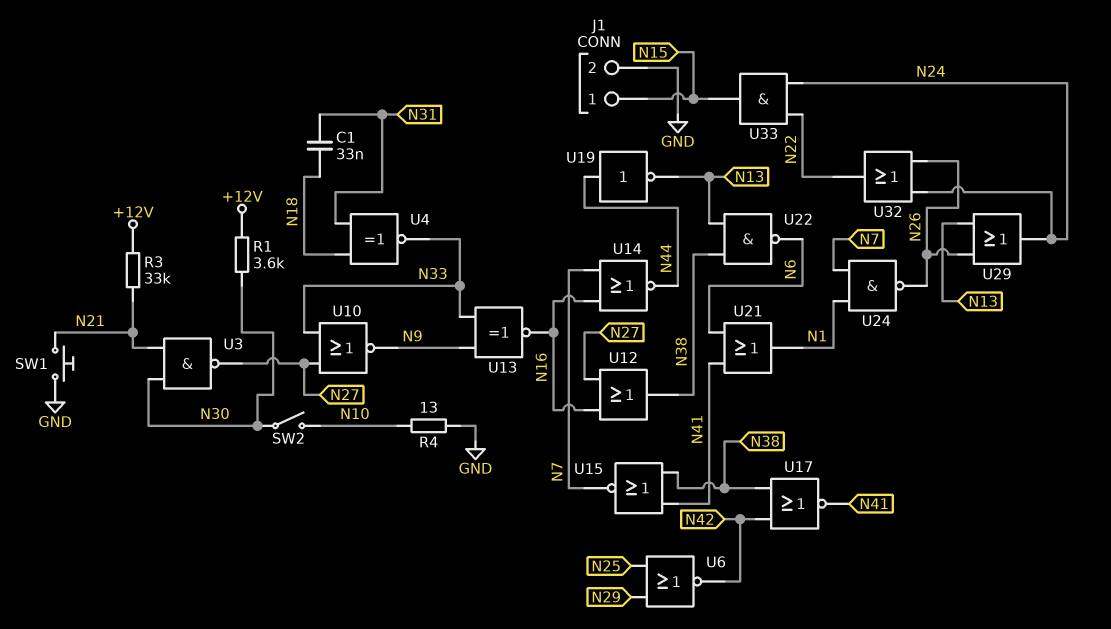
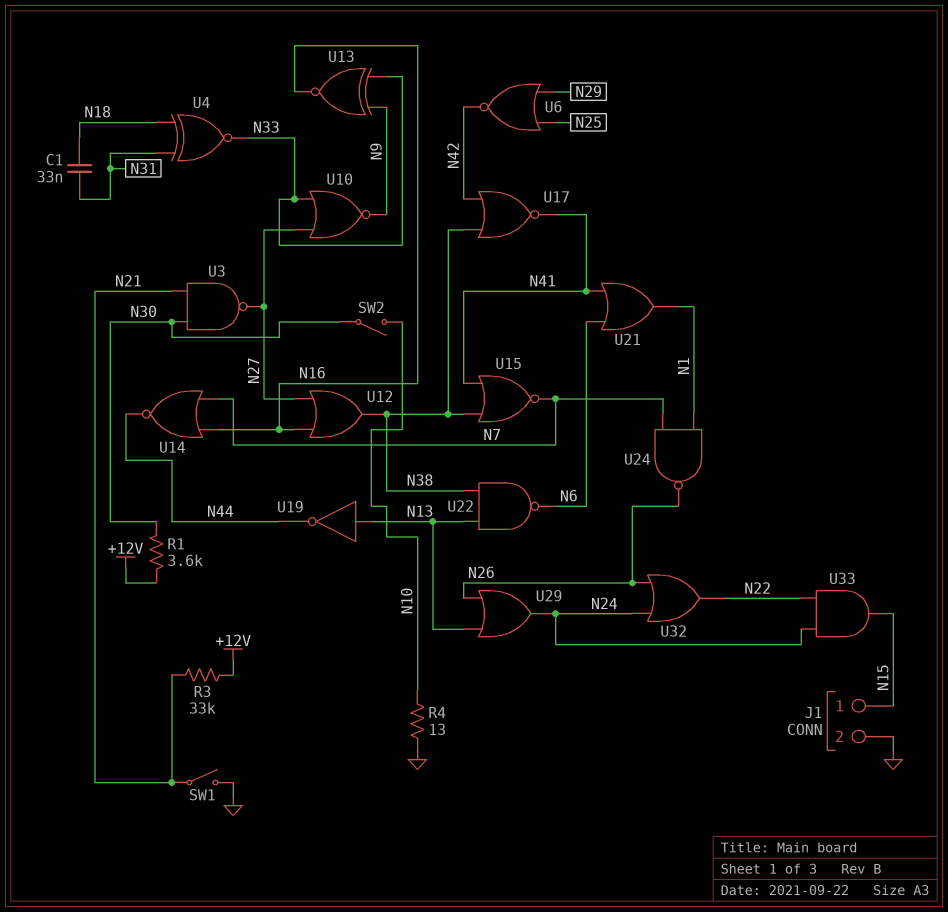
SW1: button (GND, N21) -> switch (GND, N21)
U19: NOT (in N44, out N13) -> NOT (in N13, out N44)

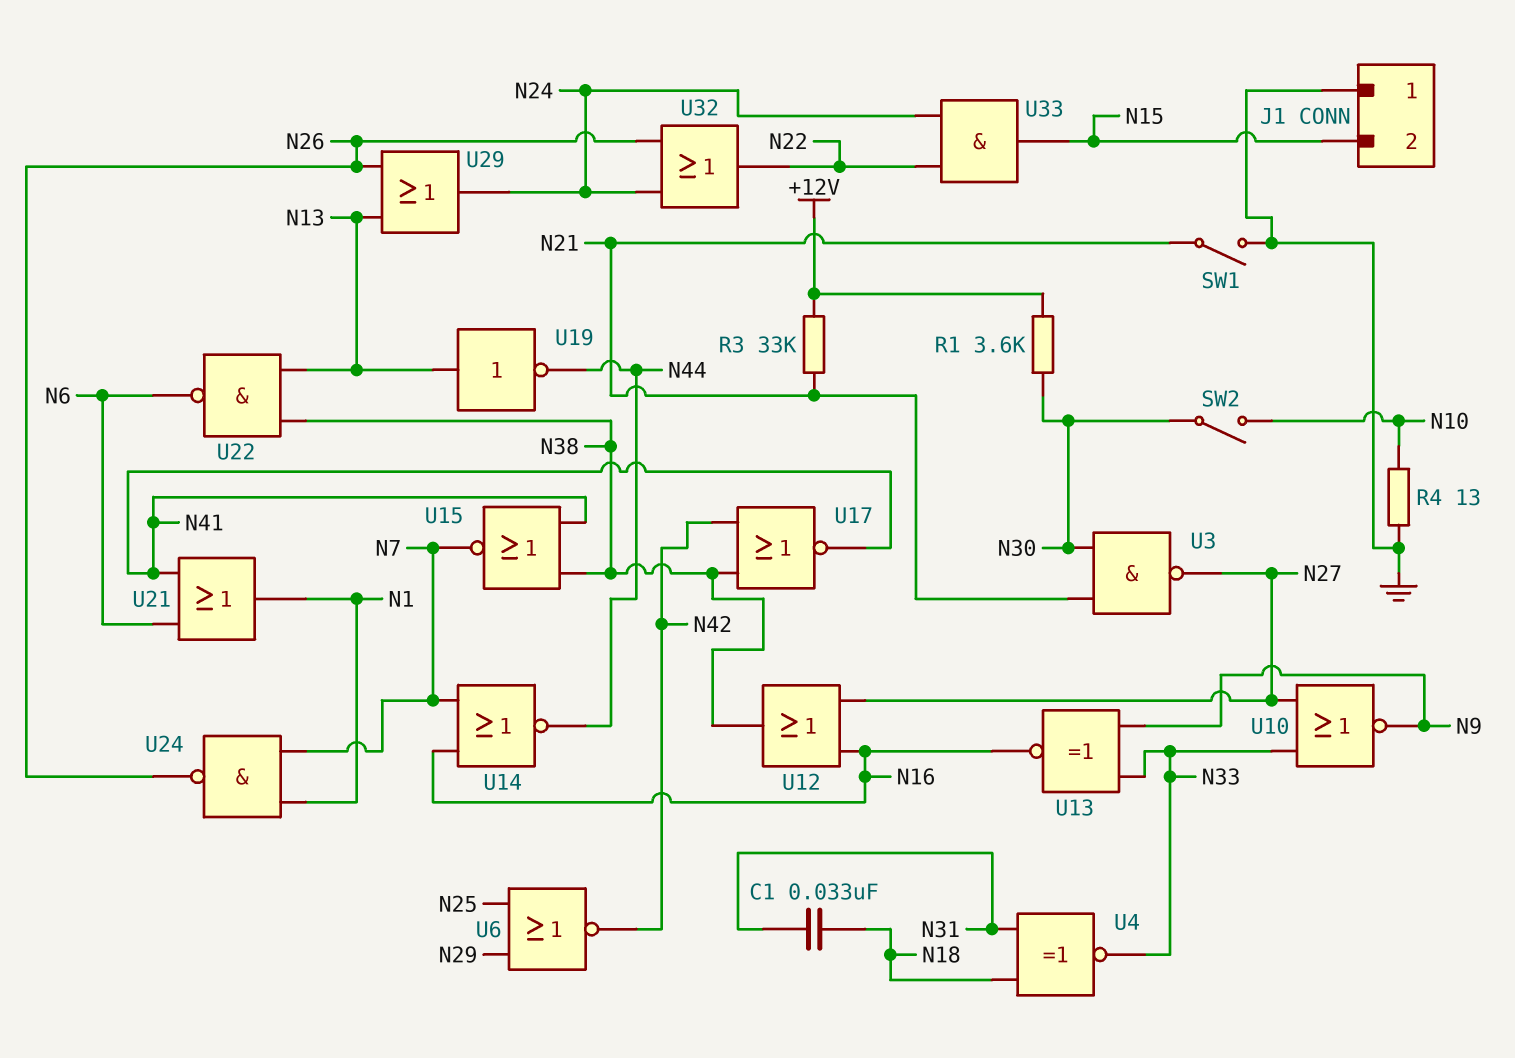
J1 pin 1: N15 -> GND
J1 pin 2: GND -> N15

